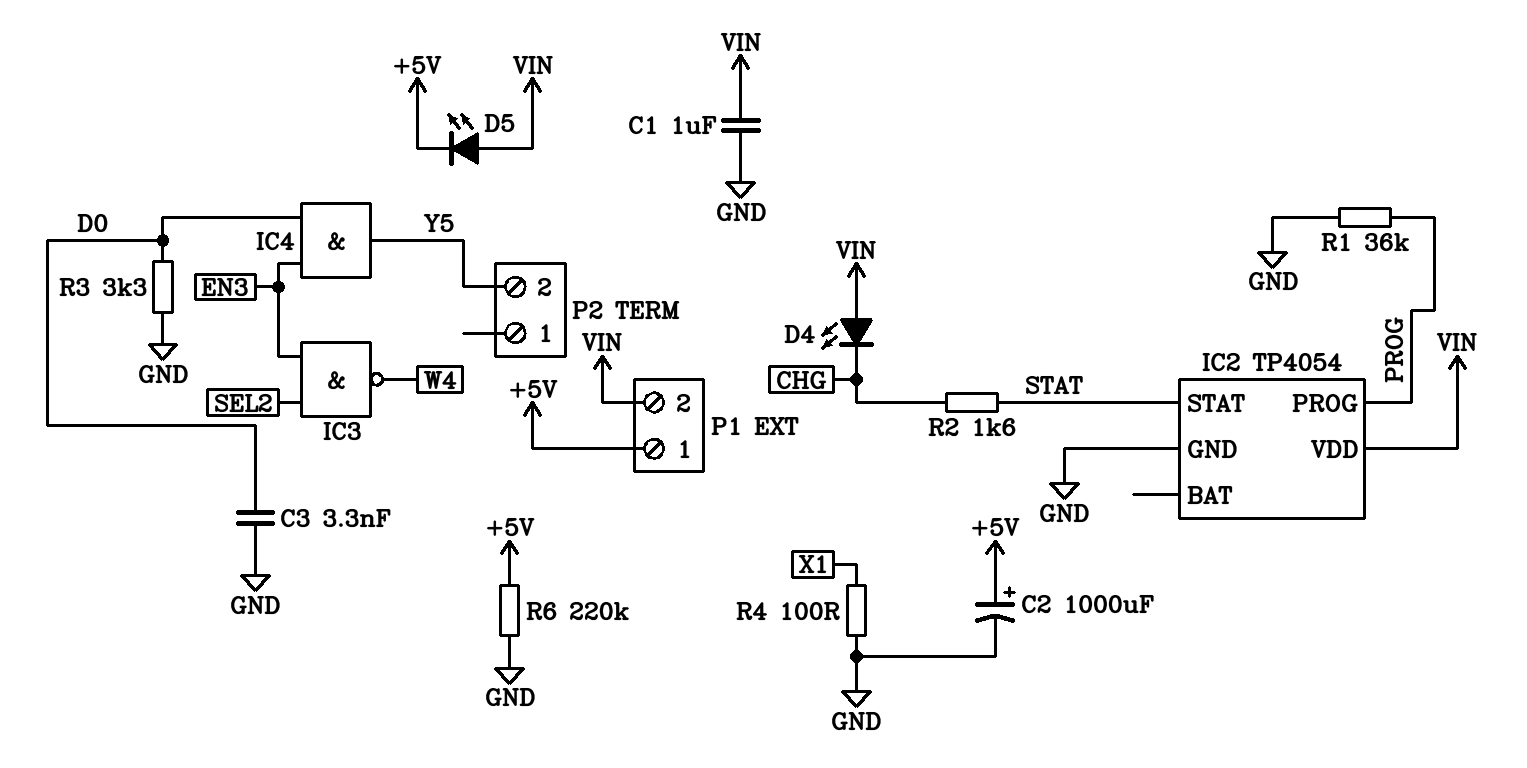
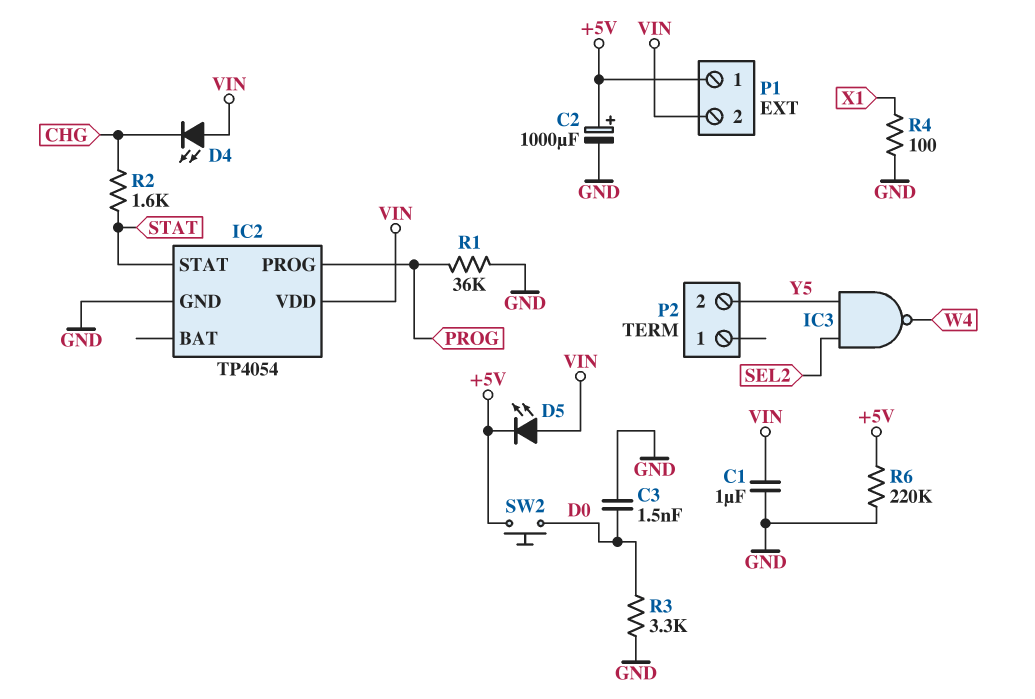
C3: 3.3nF (D0, GND) -> 1.5nF (D0, GND)
IC3: NAND (in EN3, in SEL2, out W4) -> NAND (in SEL2, in Y5, out W4)
IC4: AND (in D0, in EN3, out Y5) -> none
SW2: none -> button (+5V, D0)

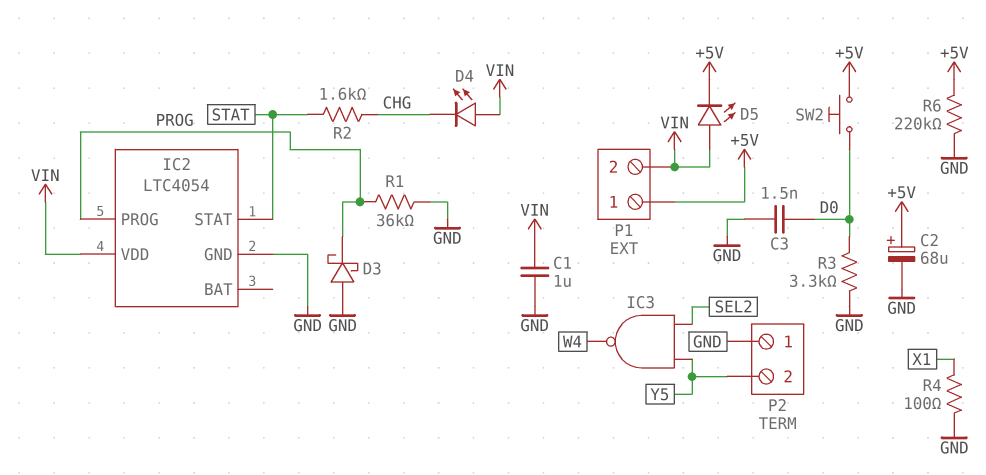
C2: 1000uF (plus +5V, minus GND) -> 68uF (plus +5V, minus GND)
D3: none -> schottky (A GND, K PROG)
IC2: TP4054 -> LTC4054
P2 pin 1: none -> GND

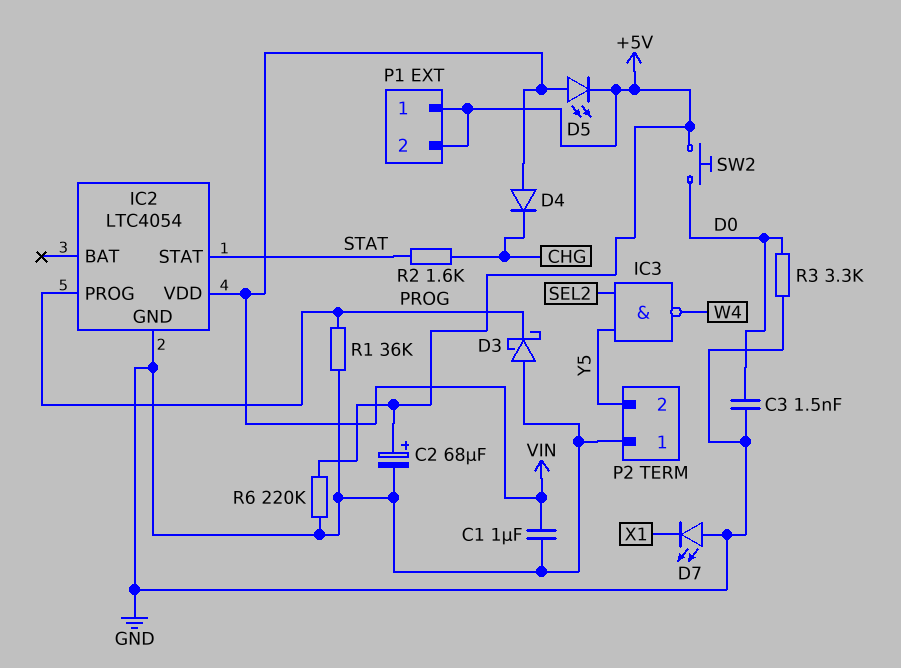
D4: LED (A VIN, K CHG) -> diode (A VIN, K CHG)
D7: none -> LED (A GND, K X1)
P1 pin 2: VIN -> +5V
R4: 100 (GND, X1) -> none

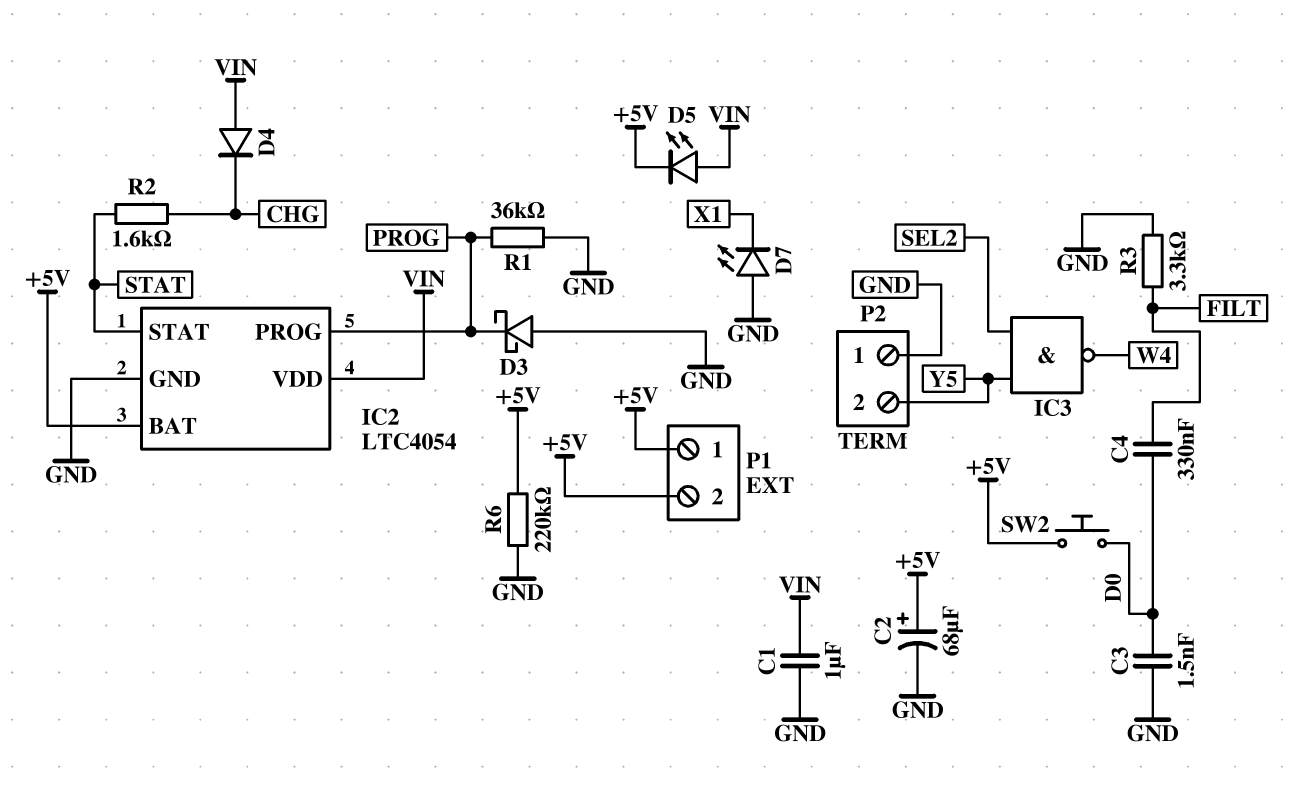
C4: none -> 330nF (D0, FILT)
IC2 pin BAT: none -> +5V
R3: 3.3k (D0, GND) -> 3.3k (FILT, GND)

